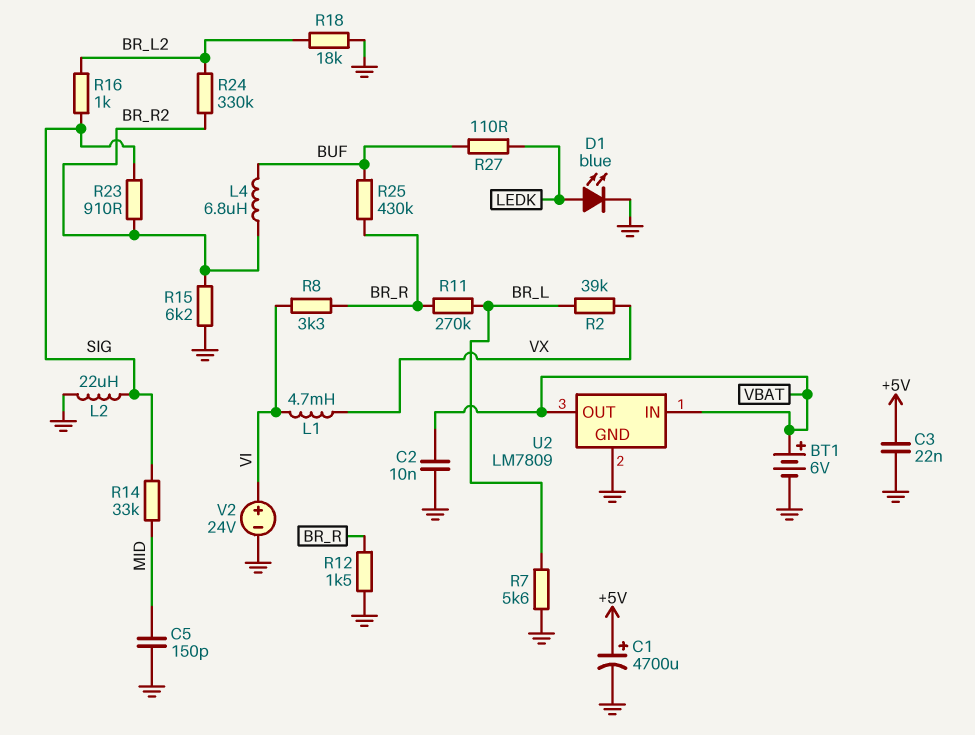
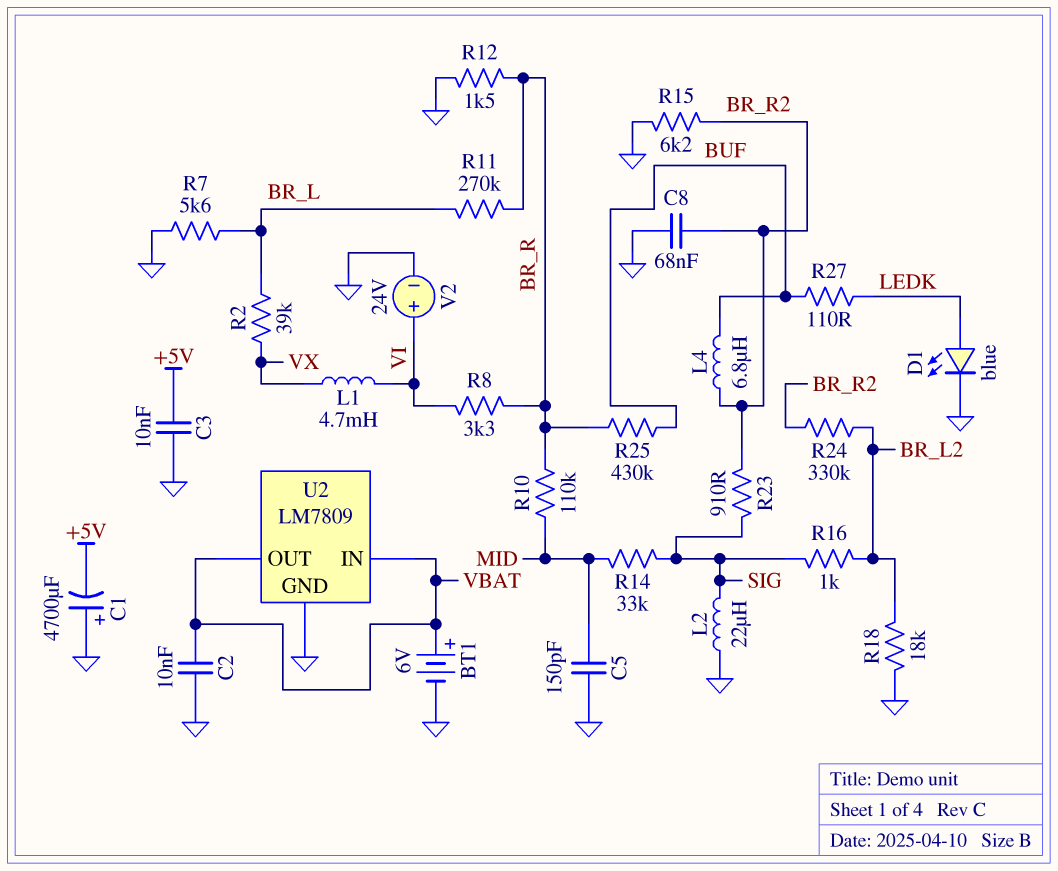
C1: 4700uF (plus +5V, minus GND) -> 4700uF (plus GND, minus +5V)
C3: 22nF (+5V, GND) -> 10nF (+5V, GND)
C8: none -> 68nF (BR_R2, GND)
R10: none -> 110k (BR_R, MID)

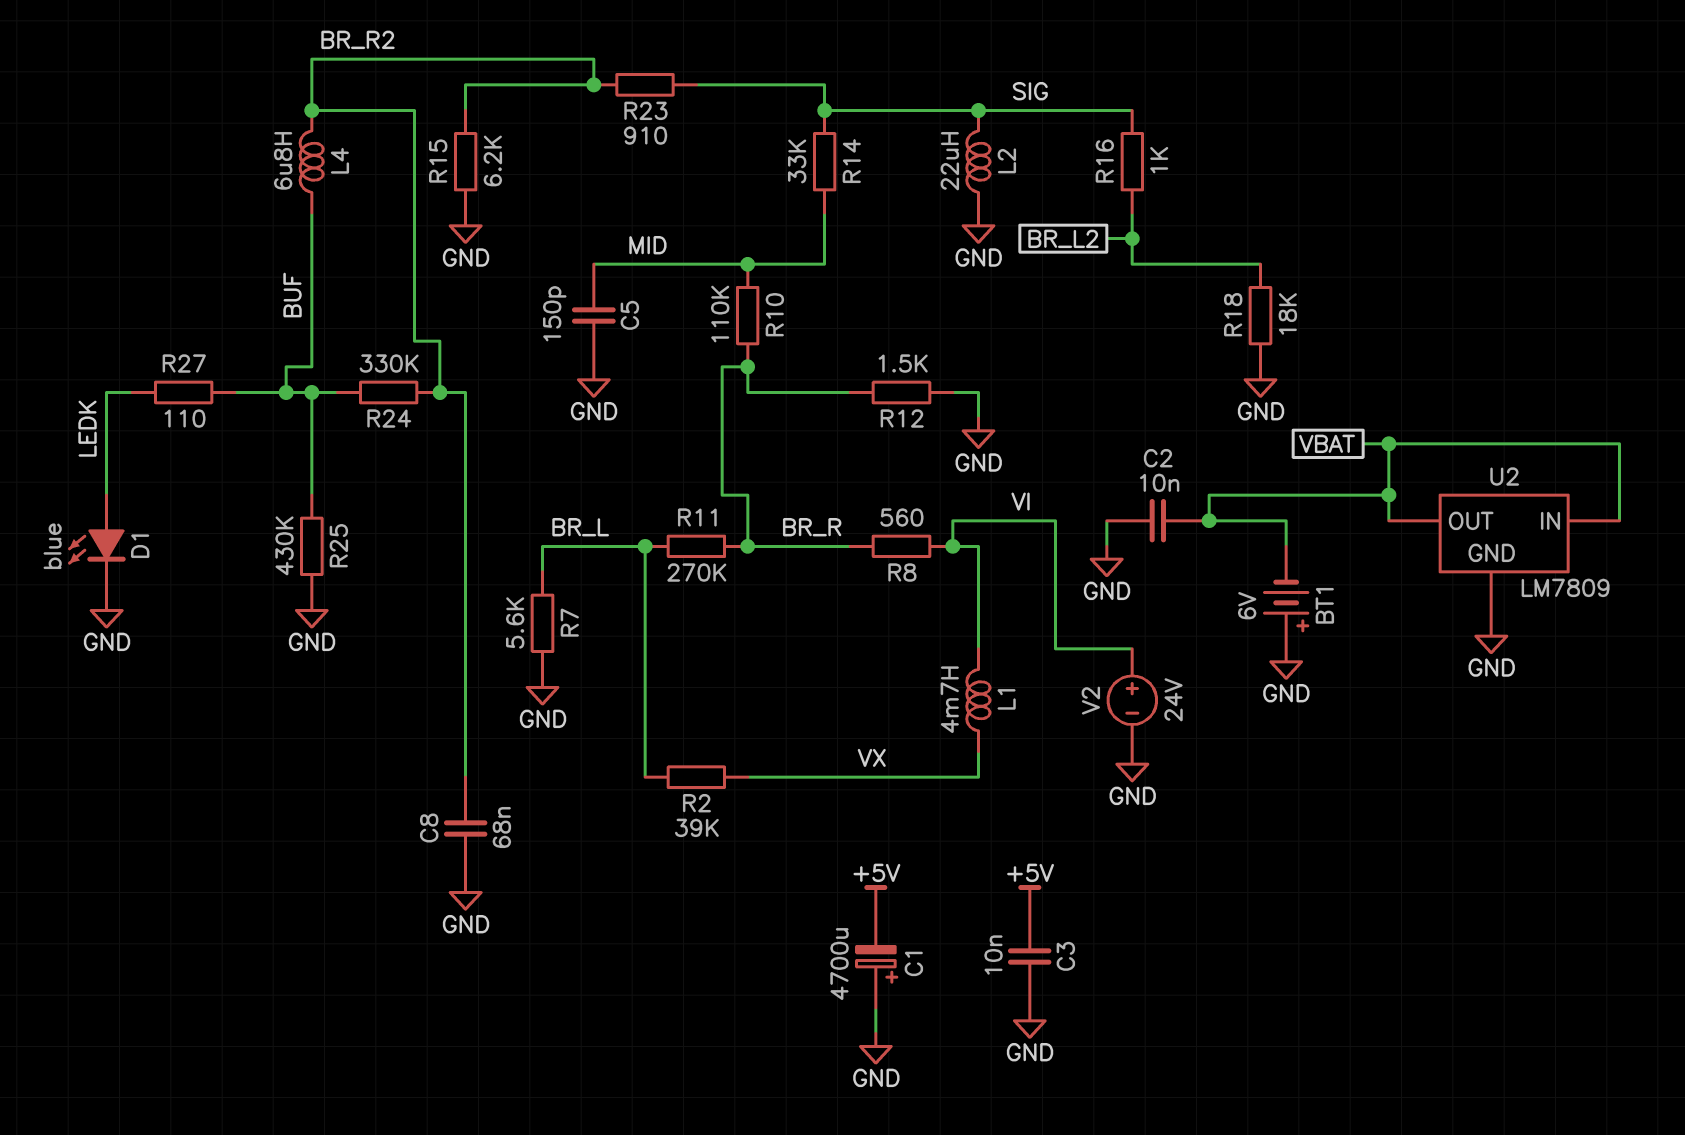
BT1: 6V (plus VBAT, minus GND) -> 6V (plus GND, minus VBAT)
R8: 3.3k (BR_R, VI) -> 560 (BR_R, VI)
R24: 330k (BR_L2, BR_R2) -> 330k (BR_R2, BUF)
R25: 430k (BR_R, BUF) -> 430k (BUF, GND)

